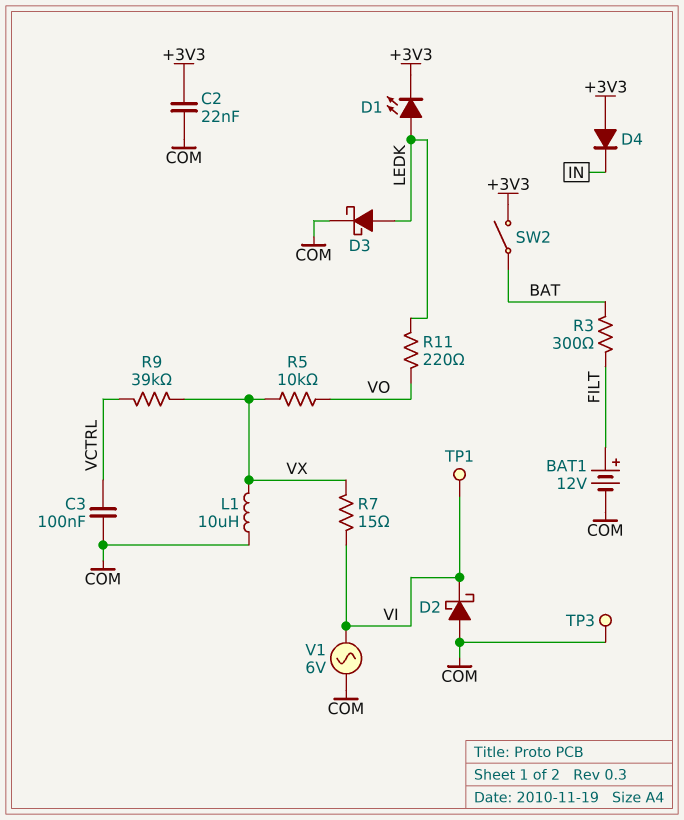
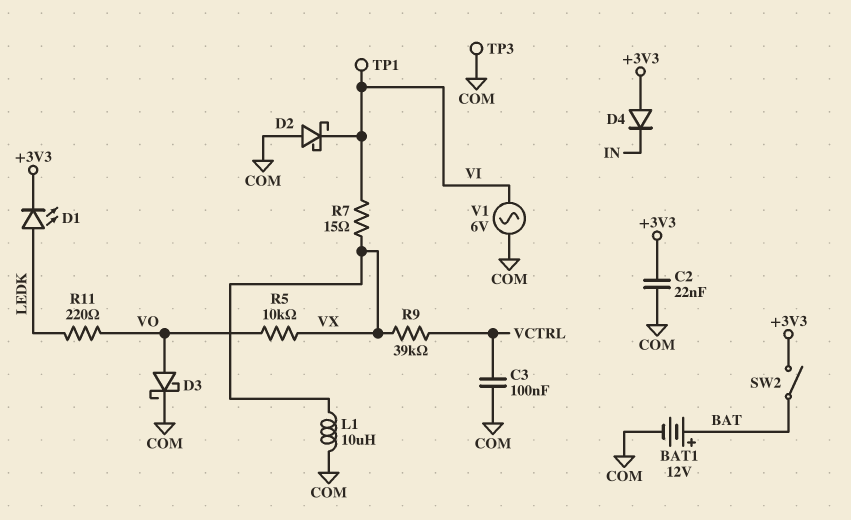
BAT1: 12V (plus FILT, minus COM) -> 12V (plus BAT, minus COM)
D3: schottky (A LEDK, K COM) -> schottky (A VO, K COM)
R3: 300 (BAT, FILT) -> none

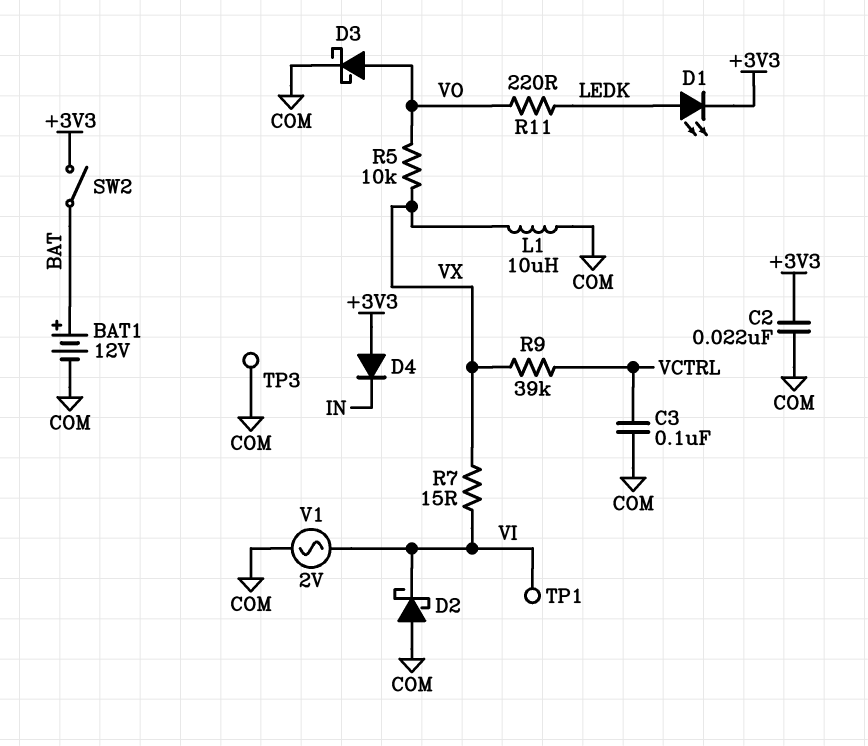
V1: AC 6V (COM, VI) -> AC 2V (COM, VI)

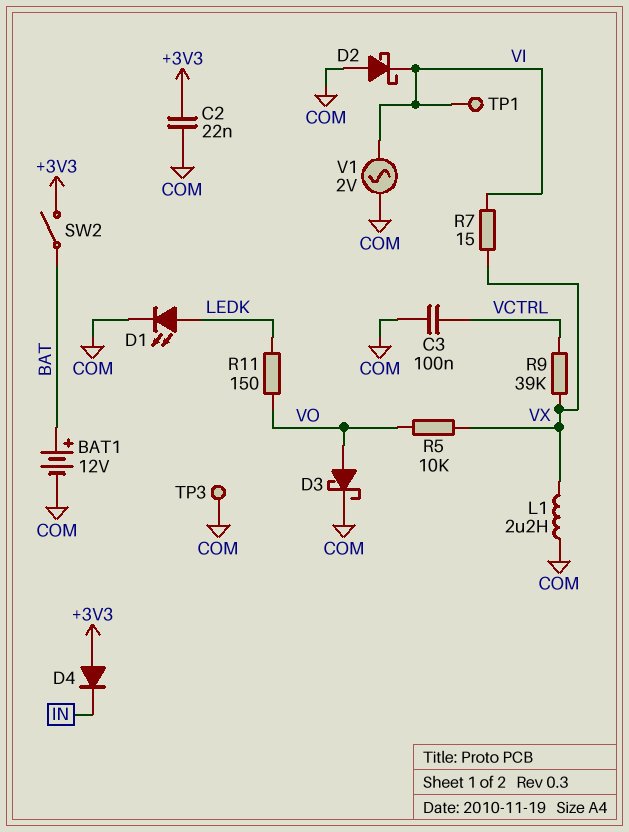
D1: LED (A LEDK, K +3V3) -> LED (A LEDK, K COM)
L1: 10uH (COM, VX) -> 2.2uH (COM, VX)
R11: 220 (LEDK, VO) -> 150 (LEDK, VO)

